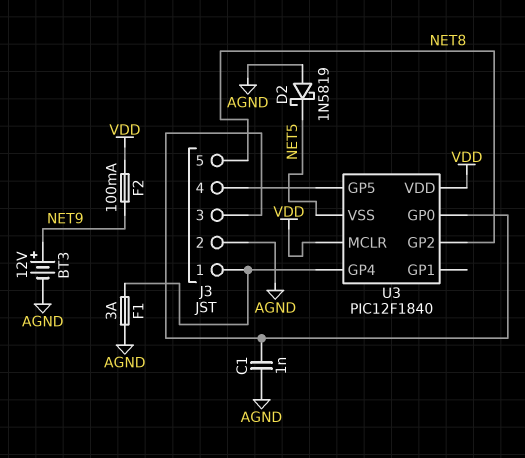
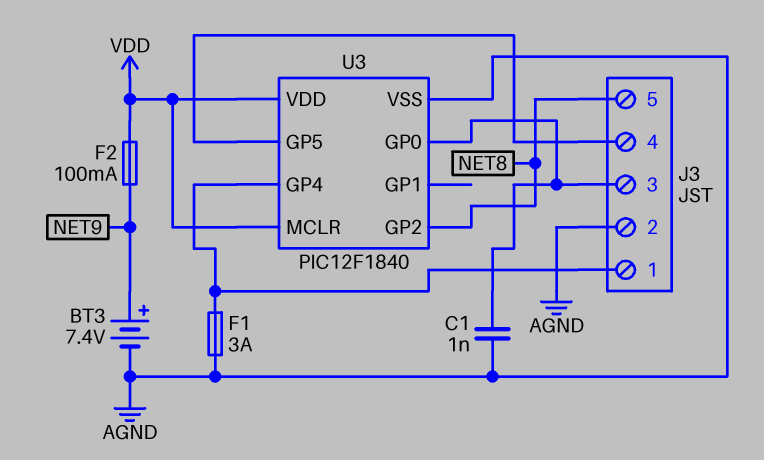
BT3: 12V (plus NET9, minus AGND) -> 7.4V (plus NET9, minus AGND)
D2: schottky 1N5819 (A AGND, K NET5) -> none
U3 pin VSS: NET5 -> AGND

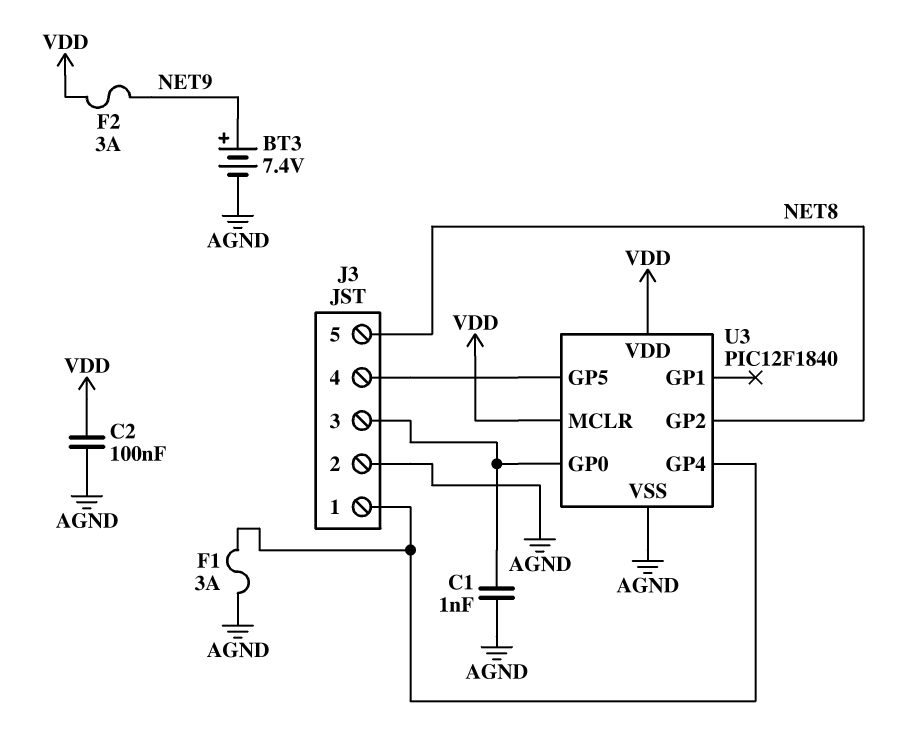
C2: none -> 100nF (AGND, VDD)
F2: 100mA (NET9, VDD) -> 3A (NET9, VDD)

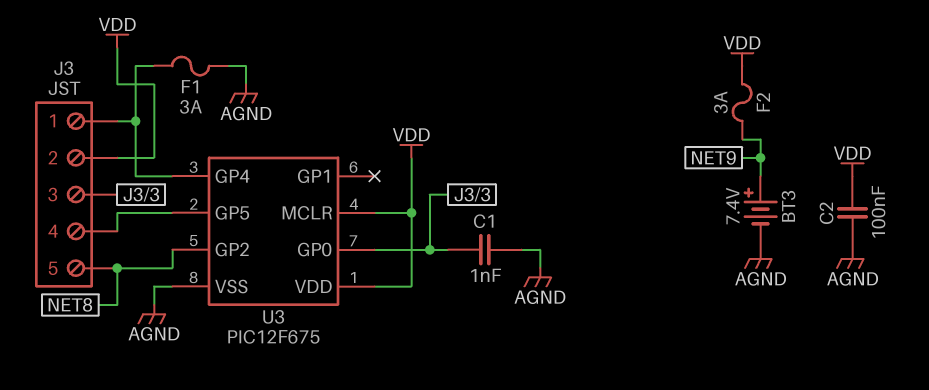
J3 pin 2: AGND -> VDD
U3: PIC12F1840 -> PIC12F675

